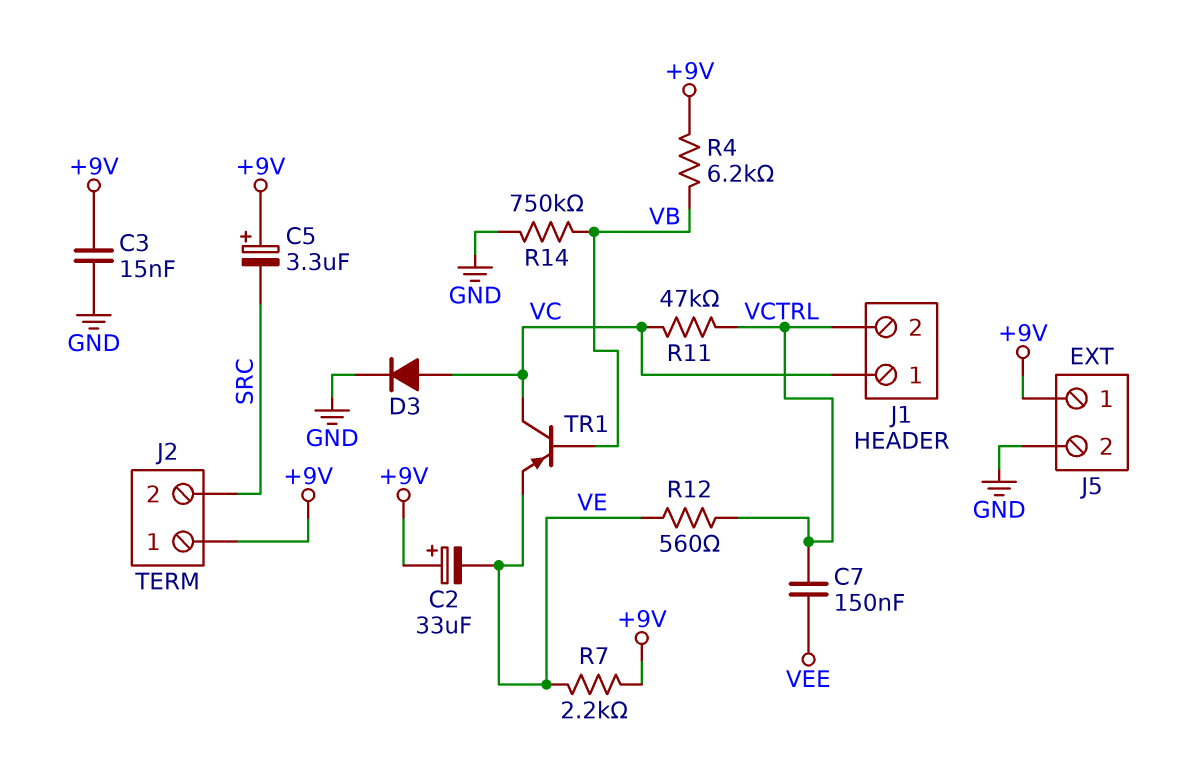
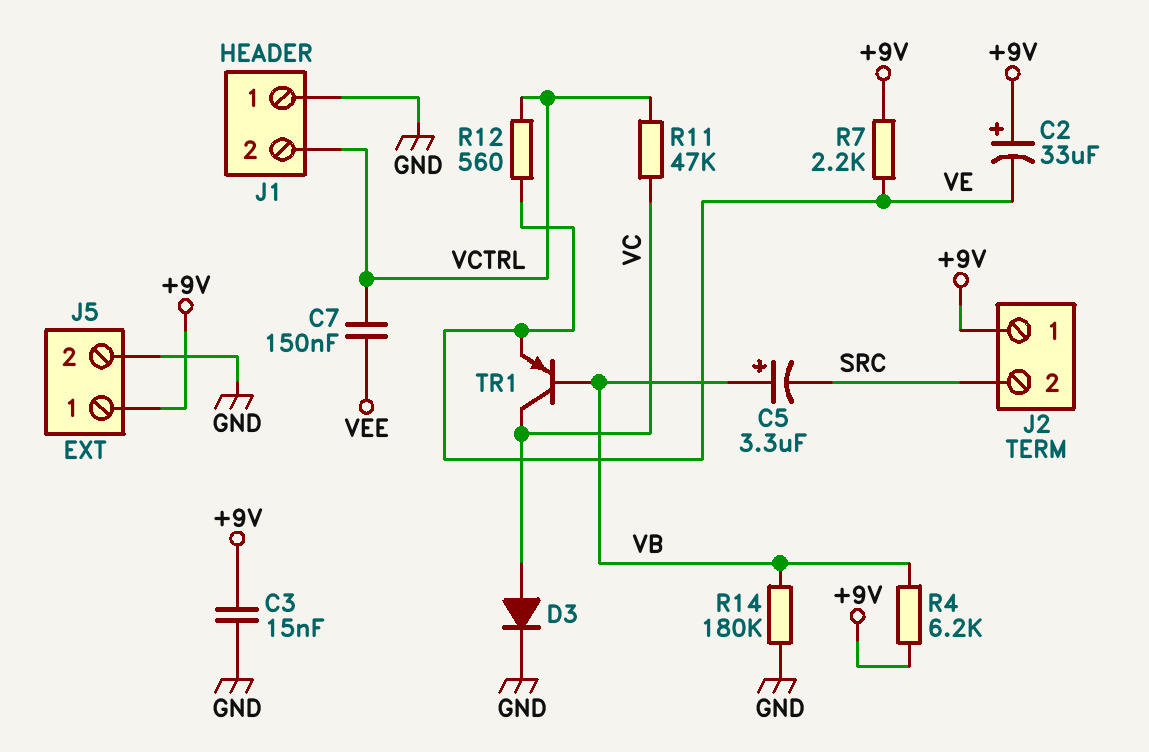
C5: 3.3uF (plus +9V, minus SRC) -> 3.3uF (plus VB, minus SRC)
J1 pin 1: VC -> GND
R14: 750k (GND, VB) -> 180k (GND, VB)

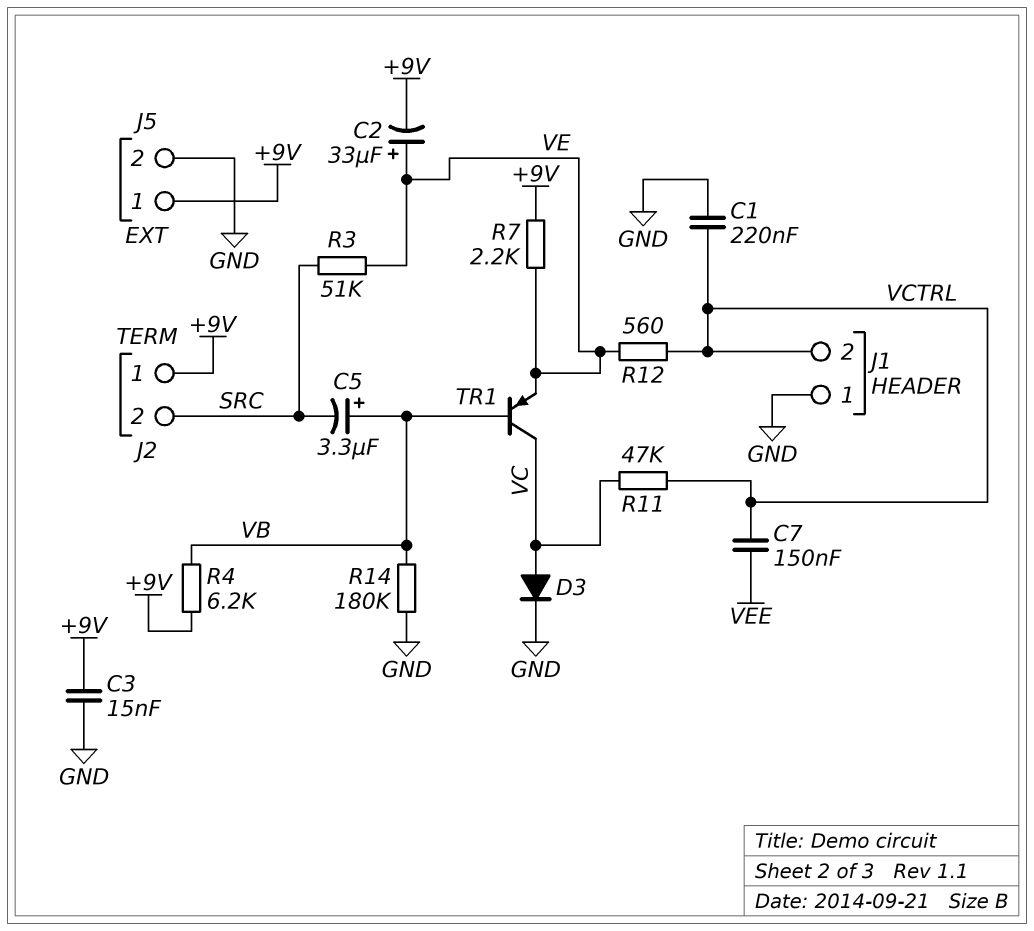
C1: none -> 220nF (GND, VCTRL)
C2: 33uF (plus +9V, minus VE) -> 33uF (plus VE, minus +9V)
R3: none -> 51k (SRC, VE)

